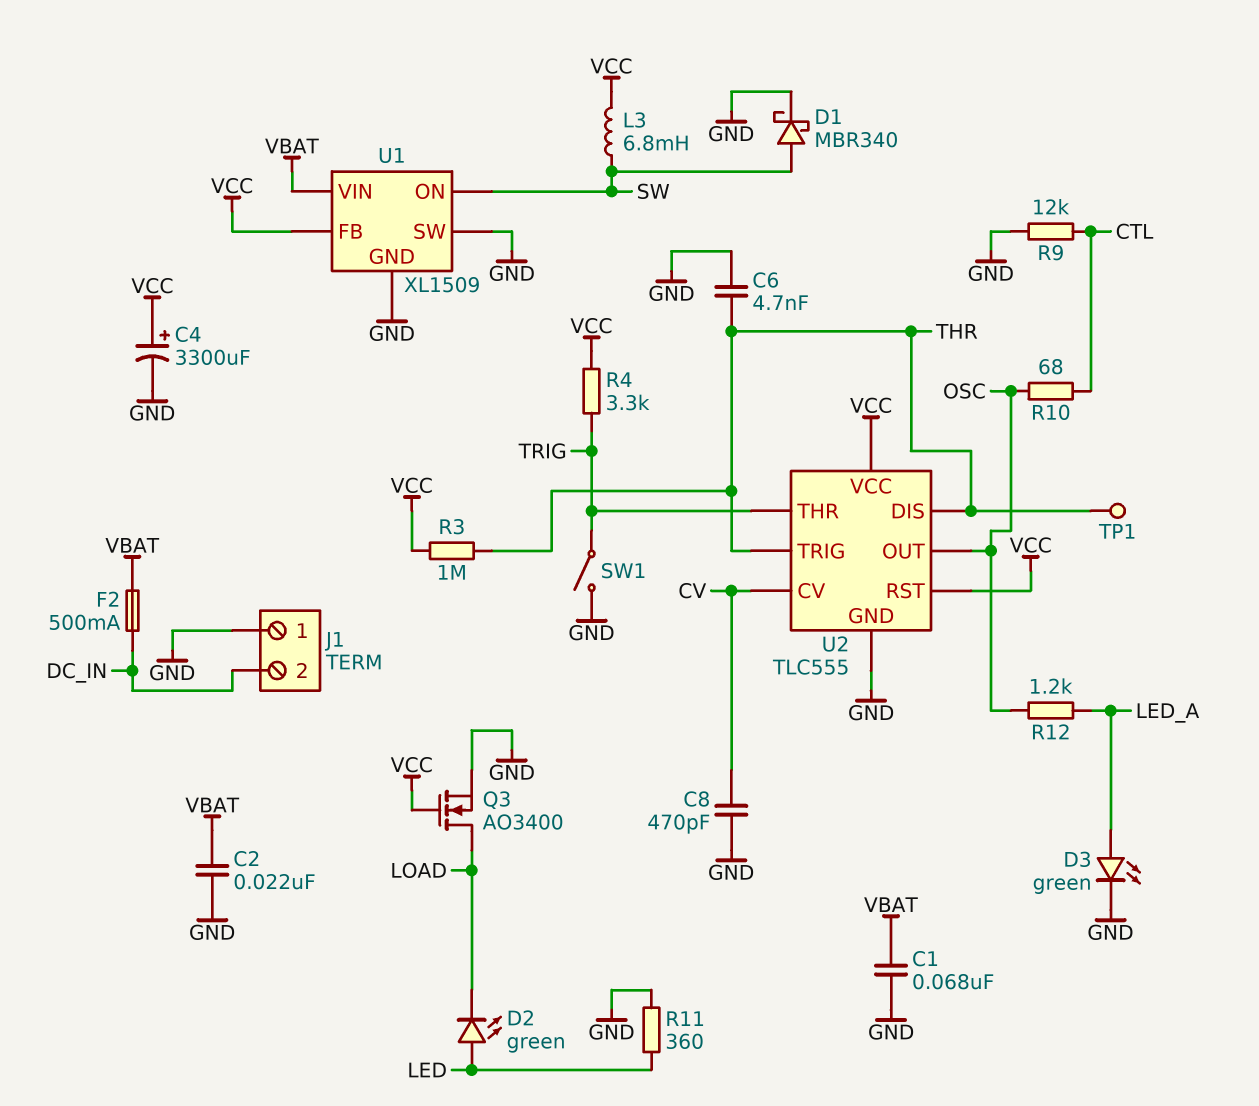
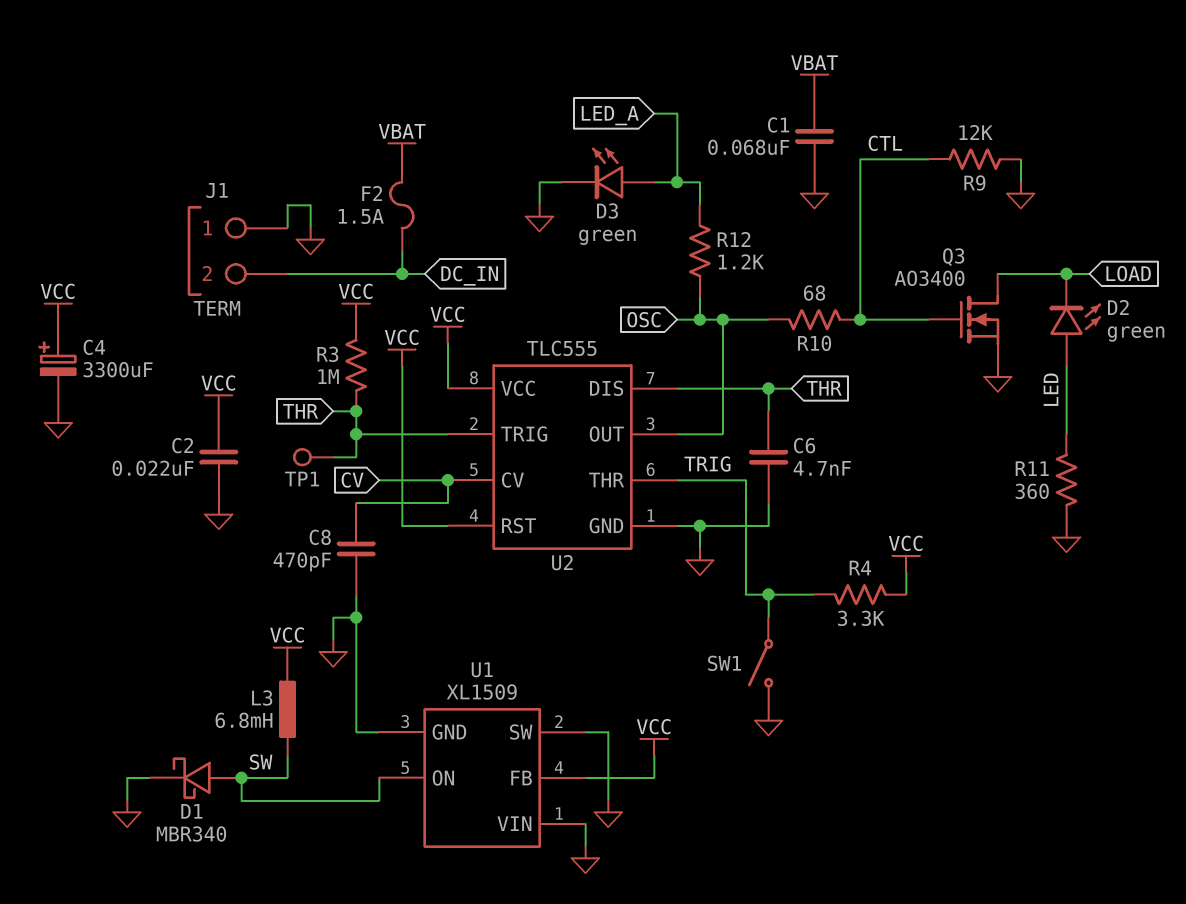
C2: 22nF (GND, VBAT) -> 22nF (GND, VCC)
F2: 500mA (DC_IN, VBAT) -> 1.5A (DC_IN, VBAT)
Q3: NMOS AO3400 (G VCC, D LOAD, S GND) -> NMOS AO3400 (G CTL, D LOAD, S GND)
U1 pin VIN: VBAT -> GND

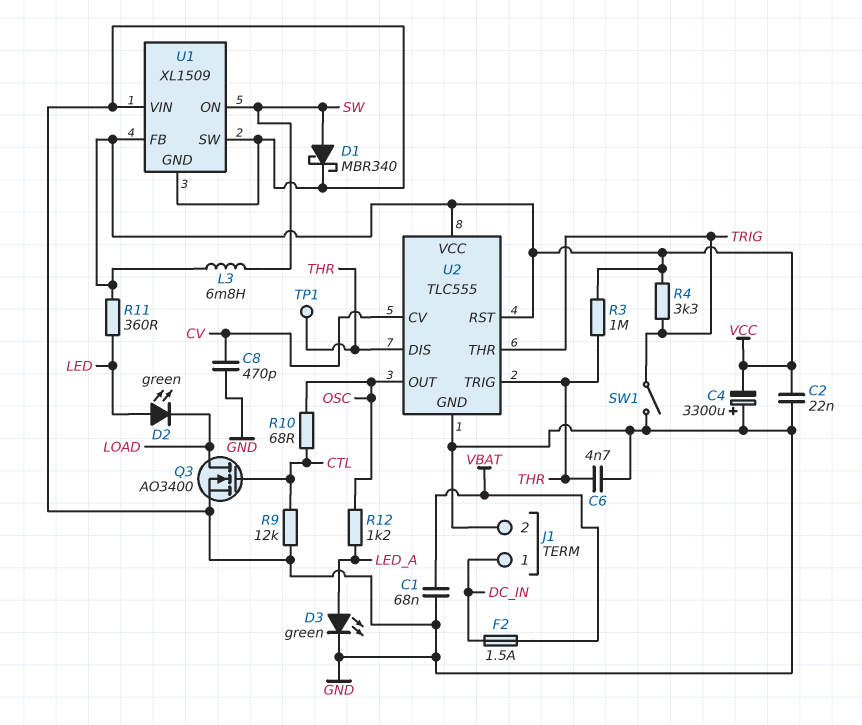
C4: 3300uF (plus VCC, minus GND) -> 3300uF (plus GND, minus VCC)
J1 pin 1: GND -> DC_IN
J1 pin 2: DC_IN -> GND
R11: 360 (GND, LED) -> 360 (LED, VCC)

